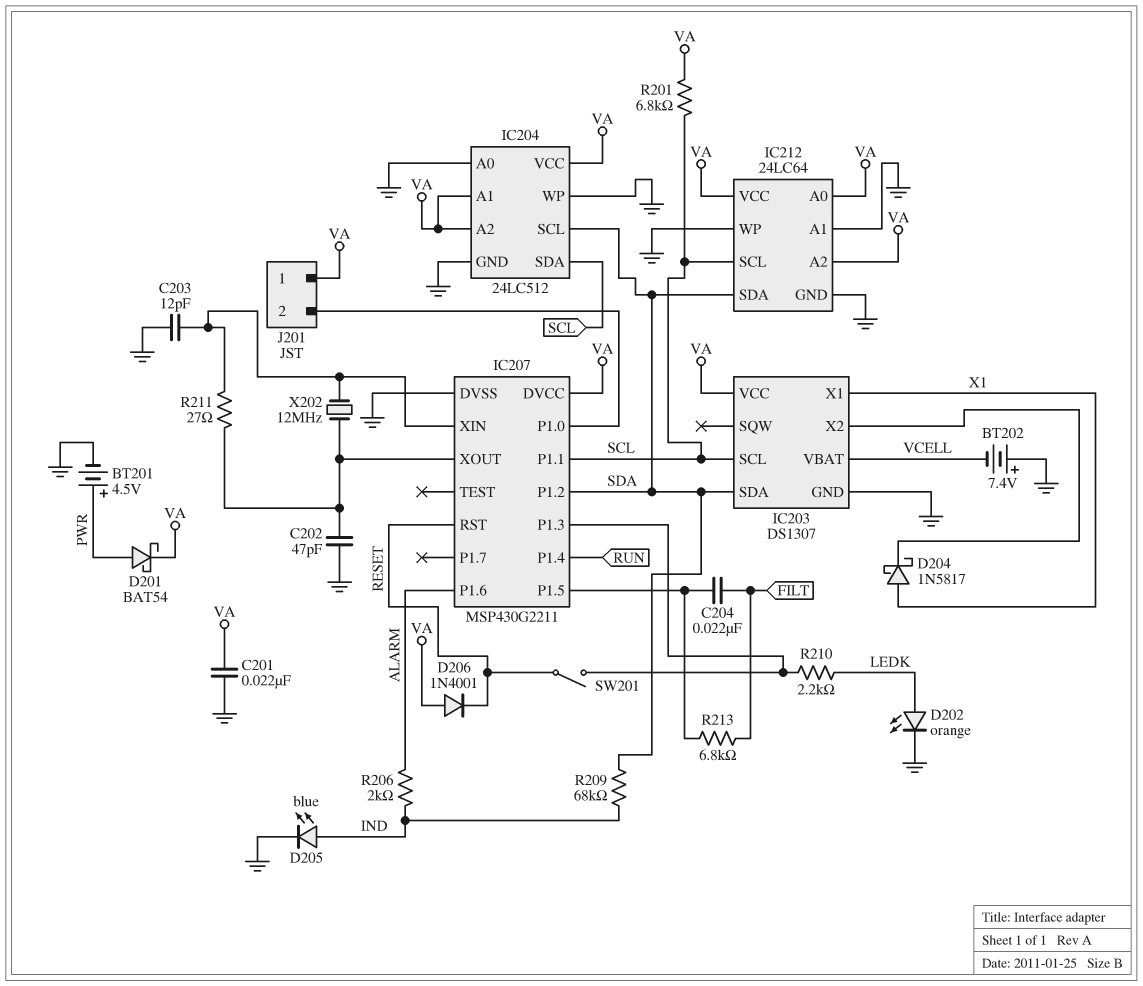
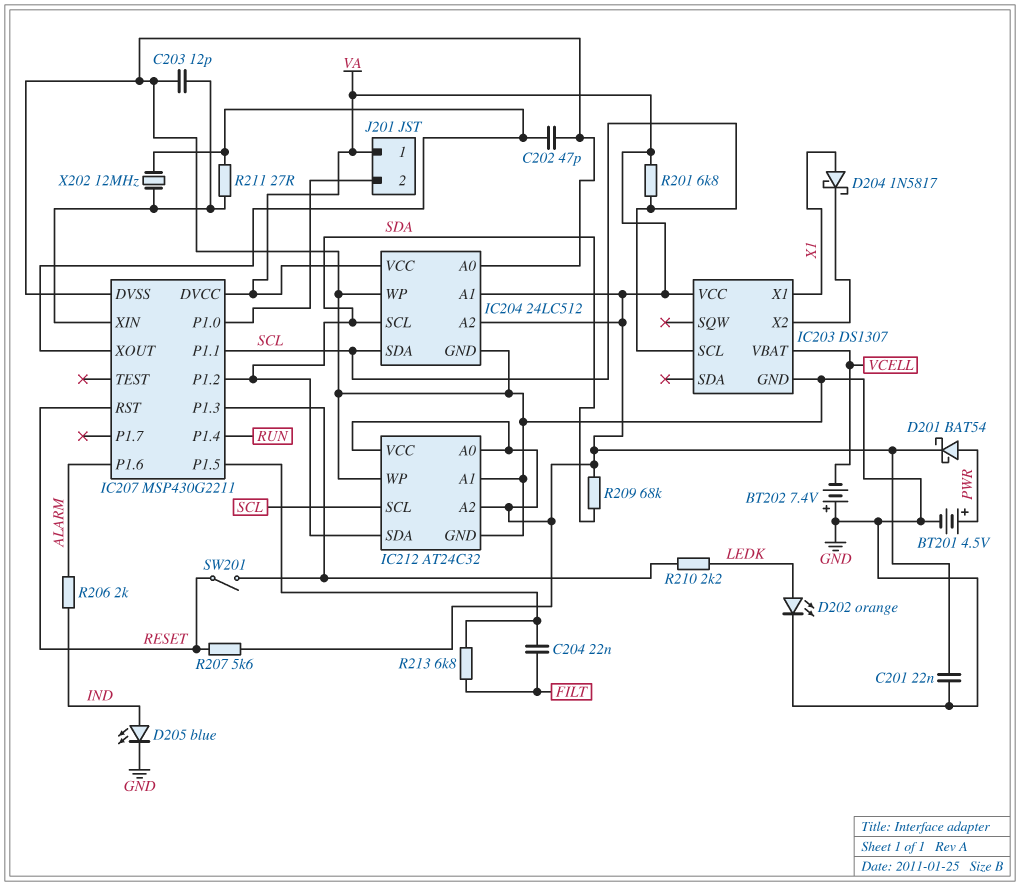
D206: diode 1N4001 (A VA, K RESET) -> none
IC203 pin SDA: SDA -> none
IC212: 24LC64 -> AT24C32
R207: none -> 5.6k (RESET, VA)
R209: 68k (IND, SDA) -> 68k (SDA, VA)

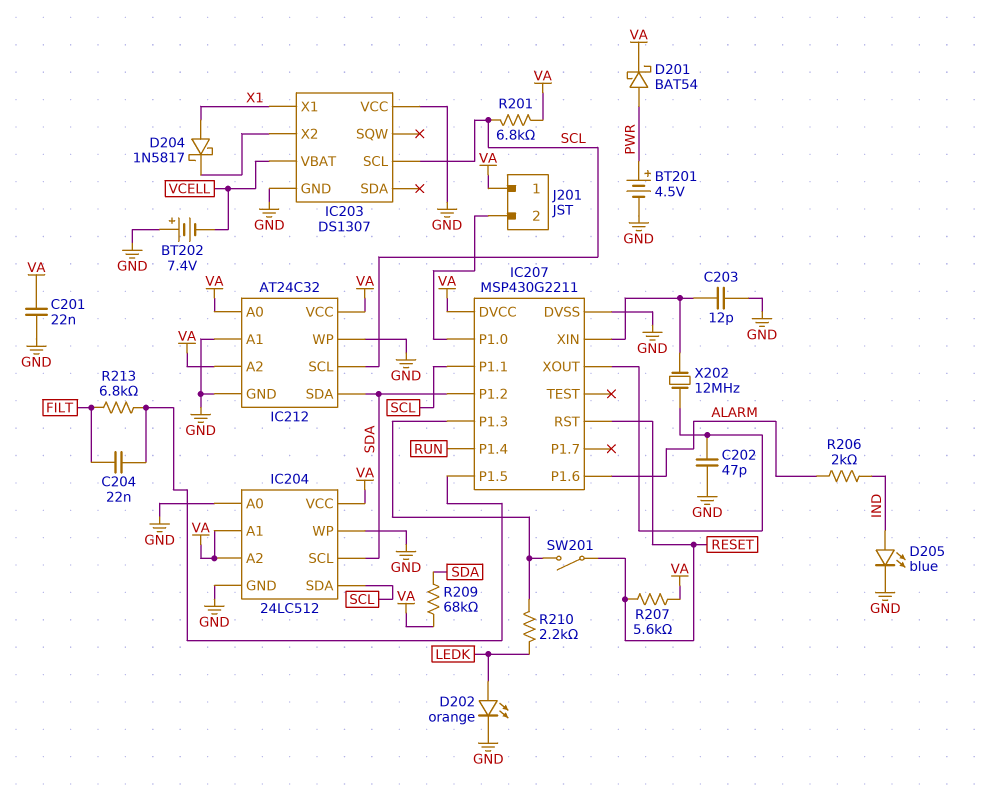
IC203 pin VCC: VA -> GND
R211: 27 (IC207/XIN, IC207/XOUT) -> none

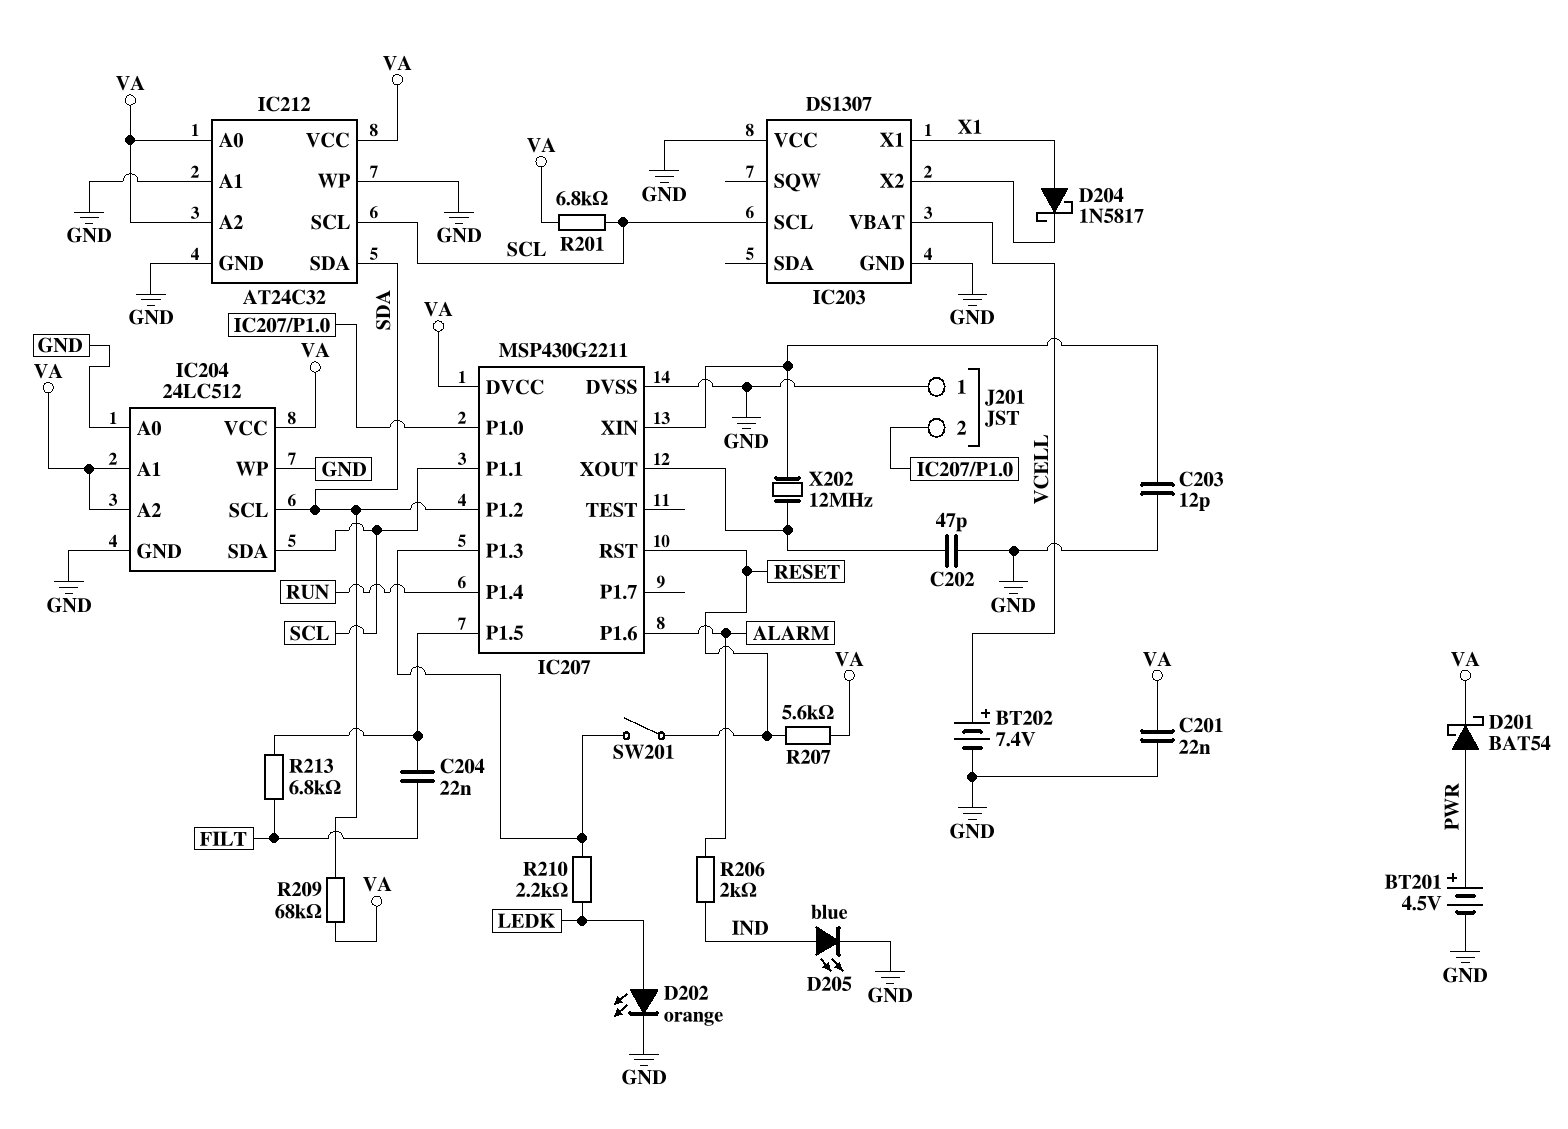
BT202: 7.4V (plus GND, minus VCELL) -> 7.4V (plus VCELL, minus GND)
J201 pin 1: VA -> GND

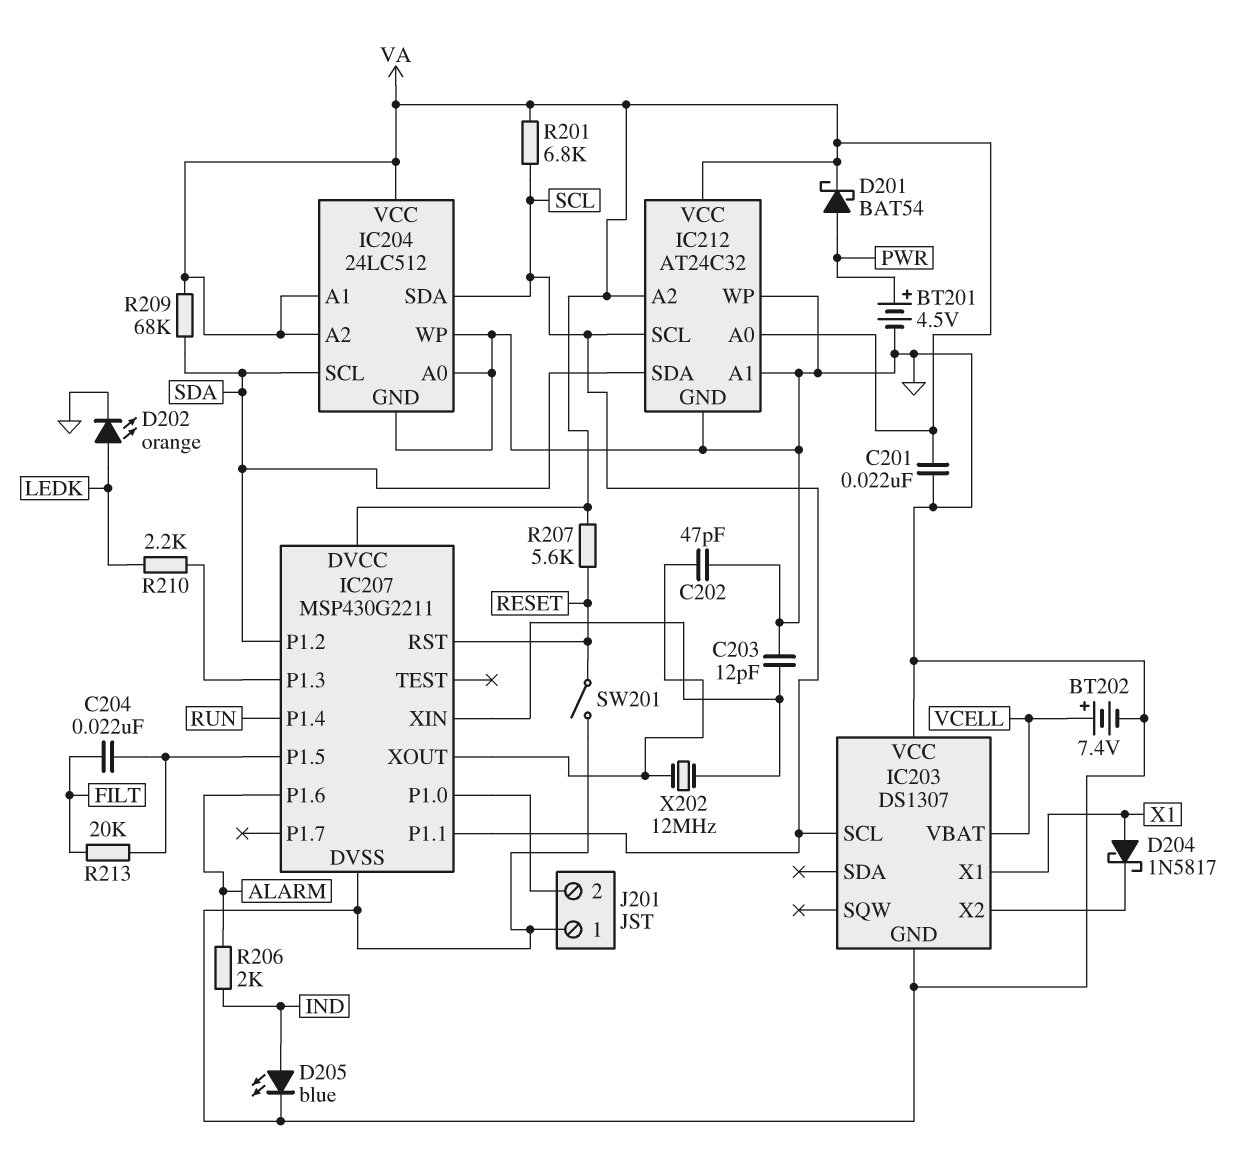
R213: 6.8k (FILT, IC207/P1.5) -> 20k (FILT, IC207/P1.5)
SW201: switch (IC207/P1.3, RESET) -> switch (GND, RESET)

